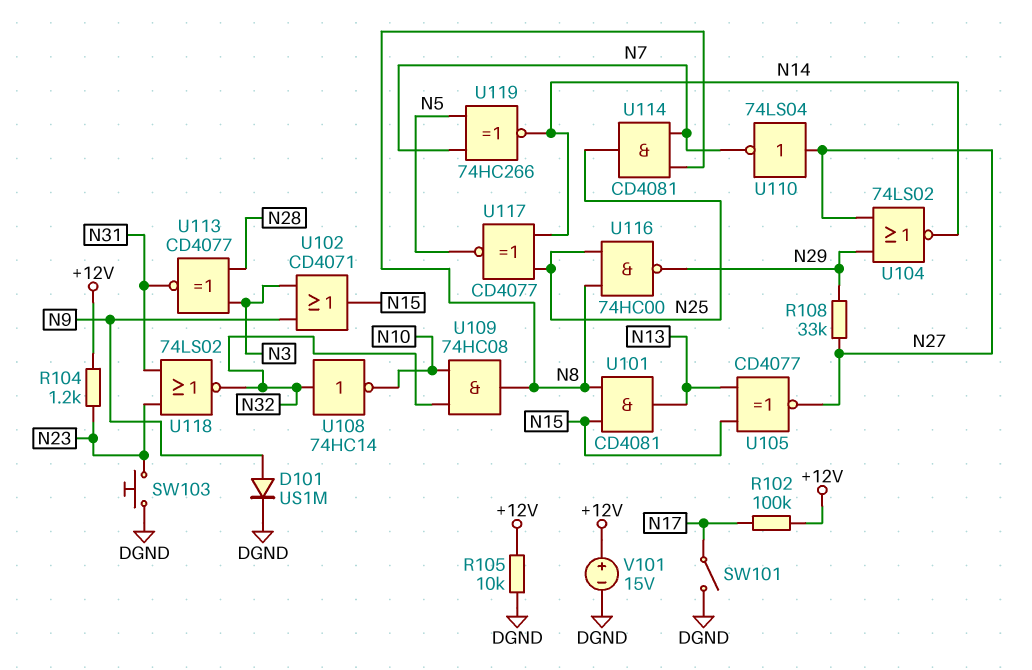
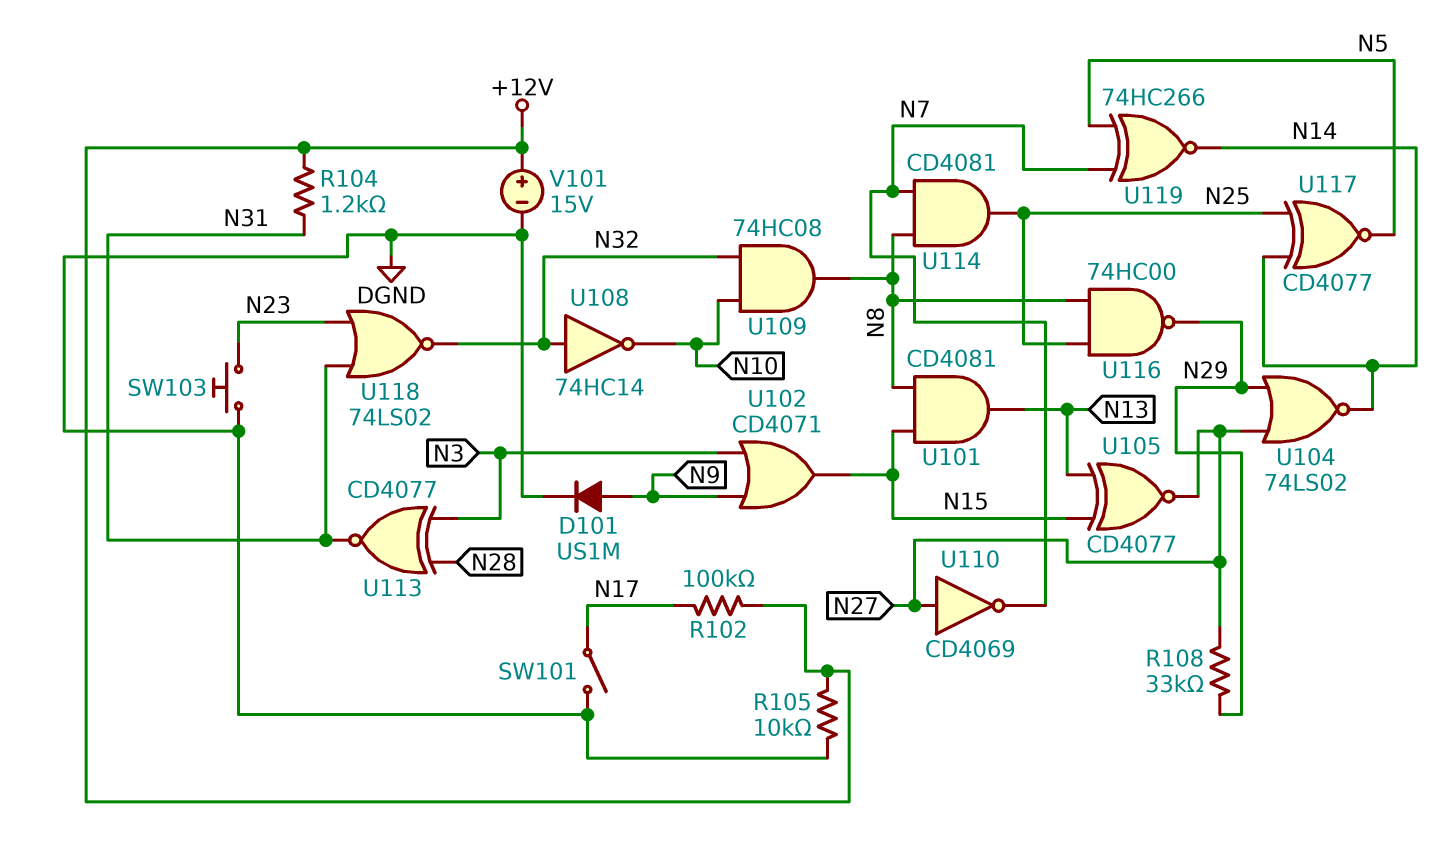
R104: 1.2k (+12V, N23) -> 1.2k (+12V, N31)
U110: NOT 74LS04 (in N27, out N7) -> NOT CD4069 (in N27, out N7)

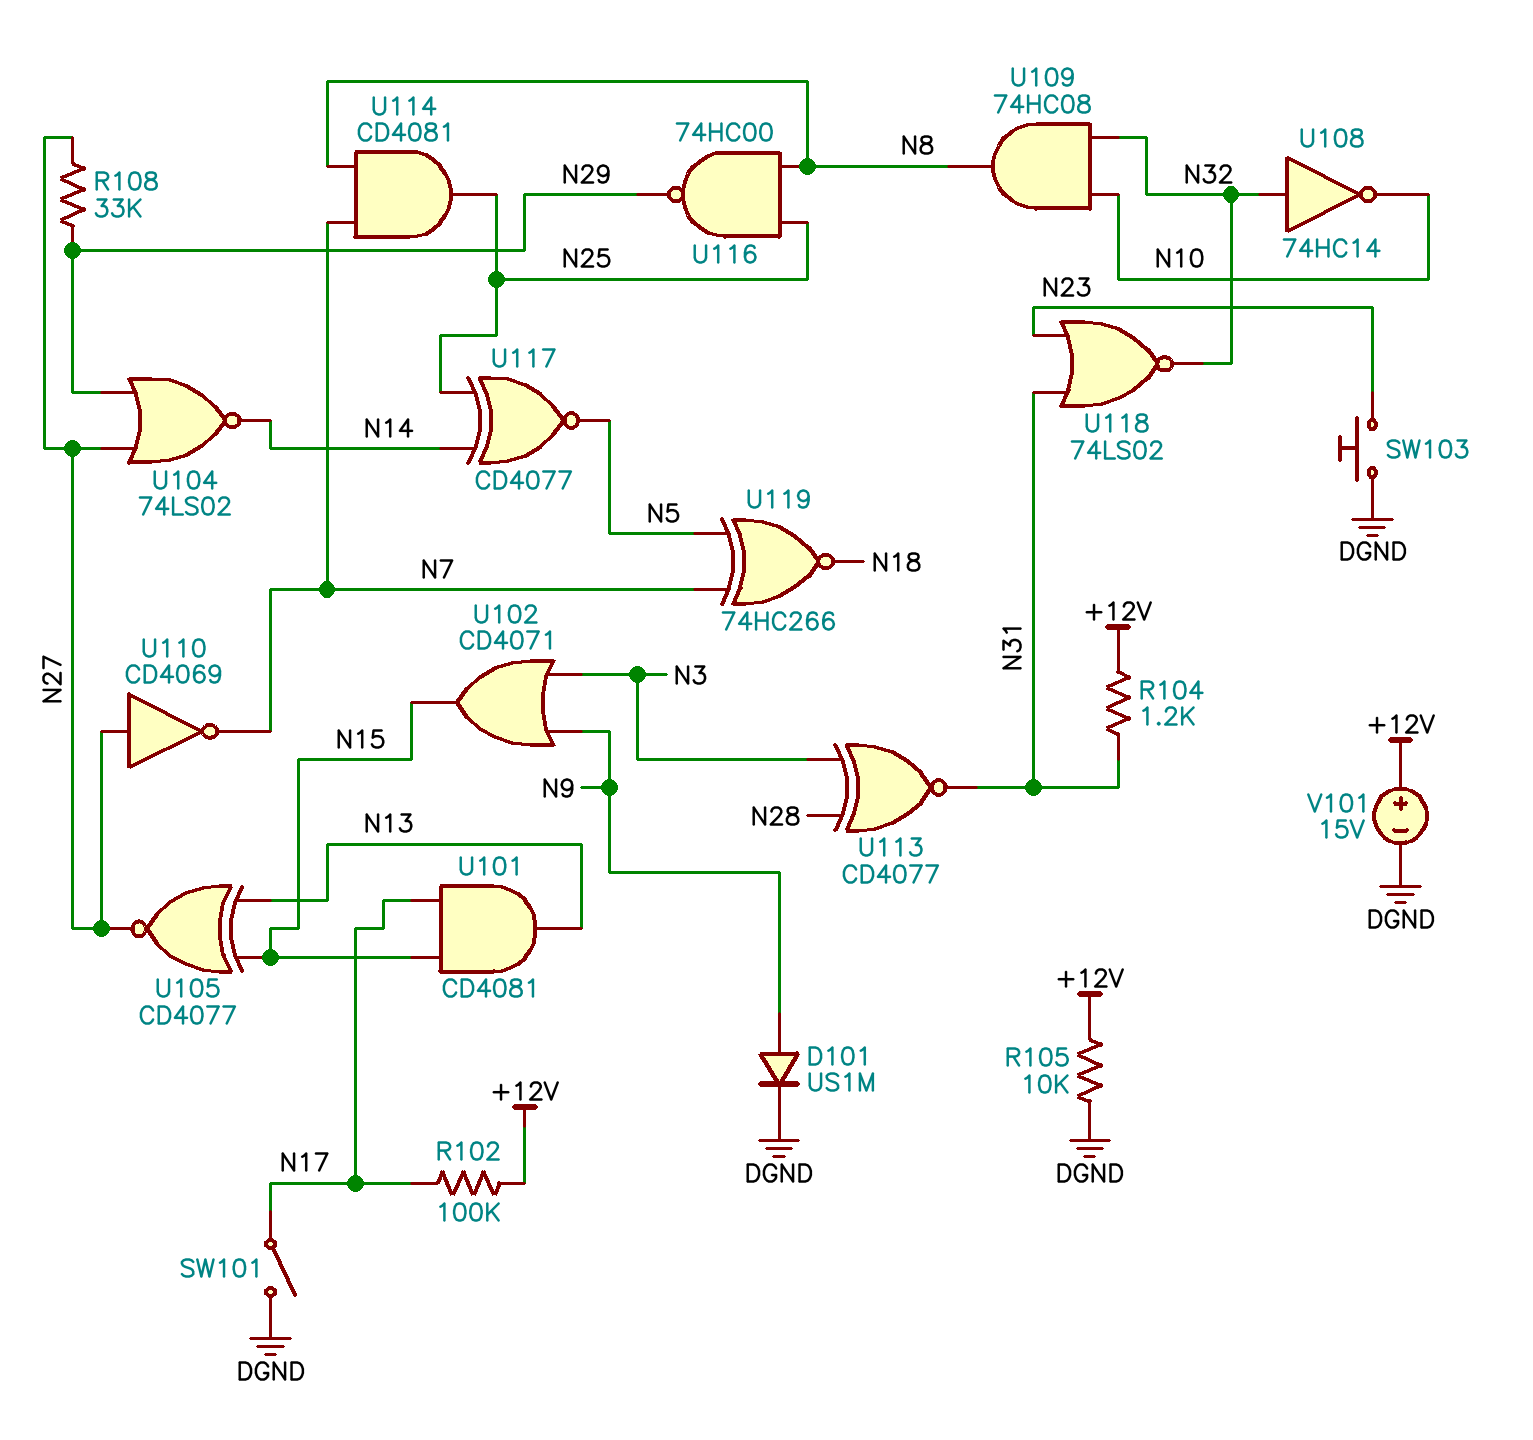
U101: AND CD4081 (in N8, in N15, out N13) -> AND CD4081 (in N15, in N17, out N13)
U119: XNOR 74HC266 (in N5, in N7, out N14) -> XNOR 74HC266 (in N5, in N7, out N18)

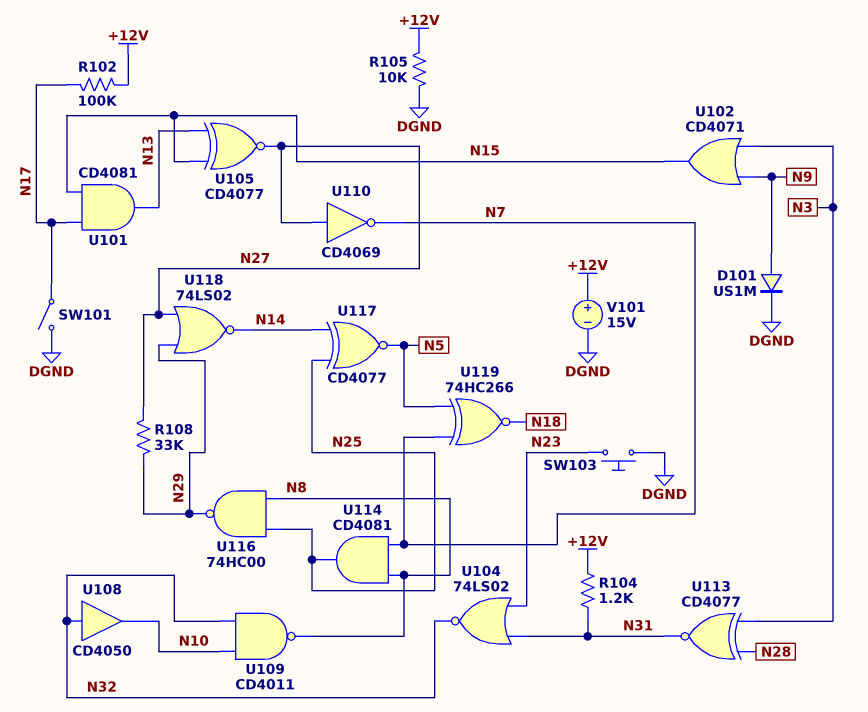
U104: NOR 74LS02 (in N27, in N29, out N14) -> NOR 74LS02 (in N23, in N31, out N32)
U108: NOT 74HC14 (in N32, out N10) -> buffer CD4050 (in N32, out N10)
U109: AND 74HC08 (in N10, in N32, out N8) -> NAND CD4011 (in N10, in N32, out N8)
U118: NOR 74LS02 (in N23, in N31, out N32) -> NOR 74LS02 (in N27, in N29, out N14)

